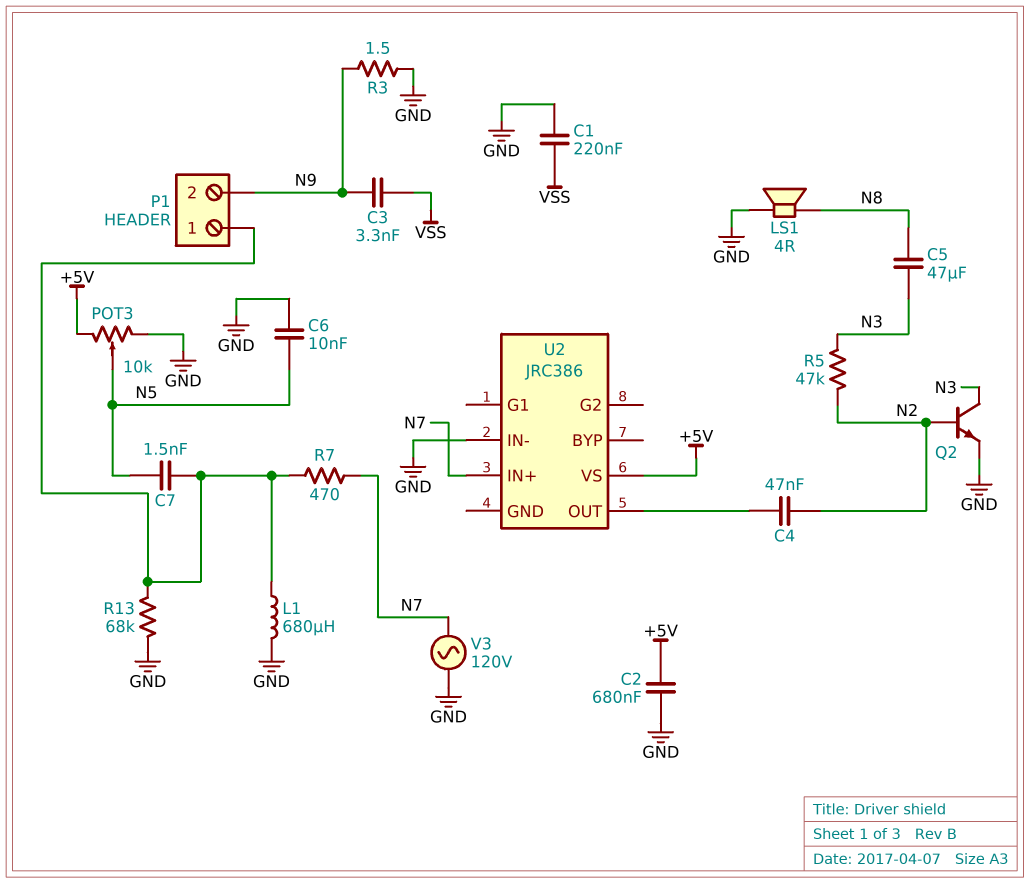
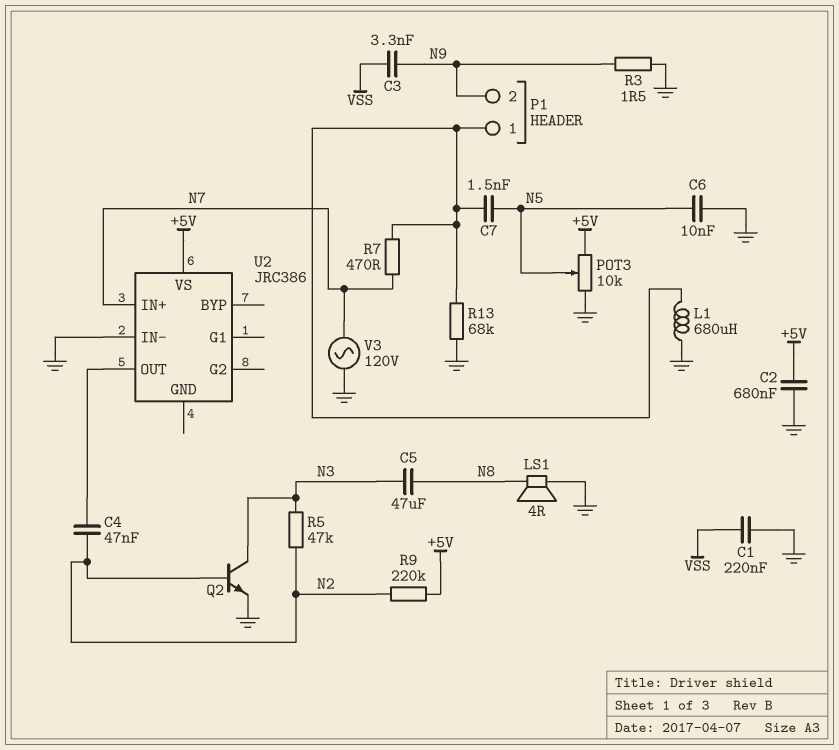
R9: none -> 220k (+5V, N2)

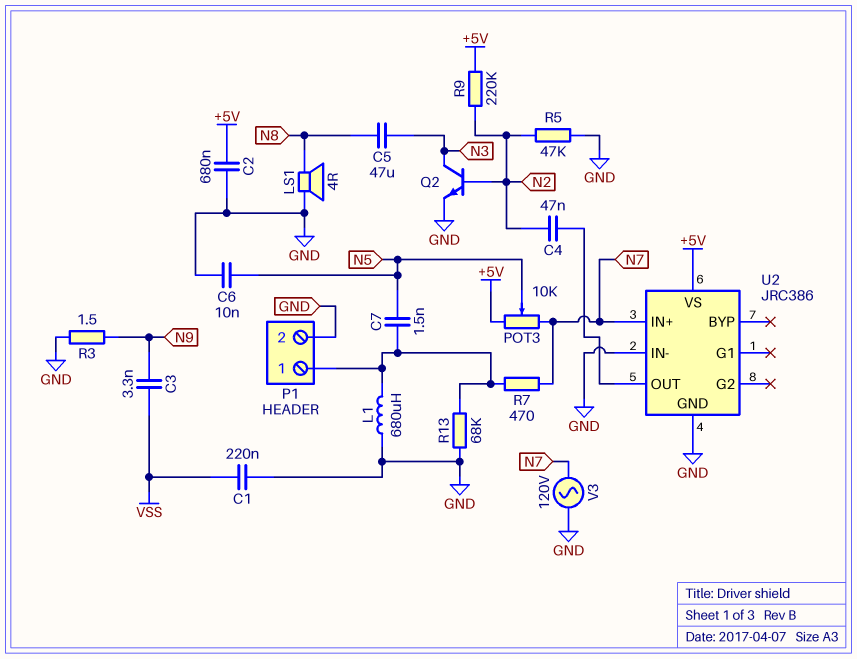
P1 pin 2: N9 -> GND
POT3: 10k (+5V, GND, wiper N5) -> 10k (+5V, N7, wiper N5)
R5: 47k (N2, N3) -> 47k (GND, N2)
U2 pin GND: none -> GND

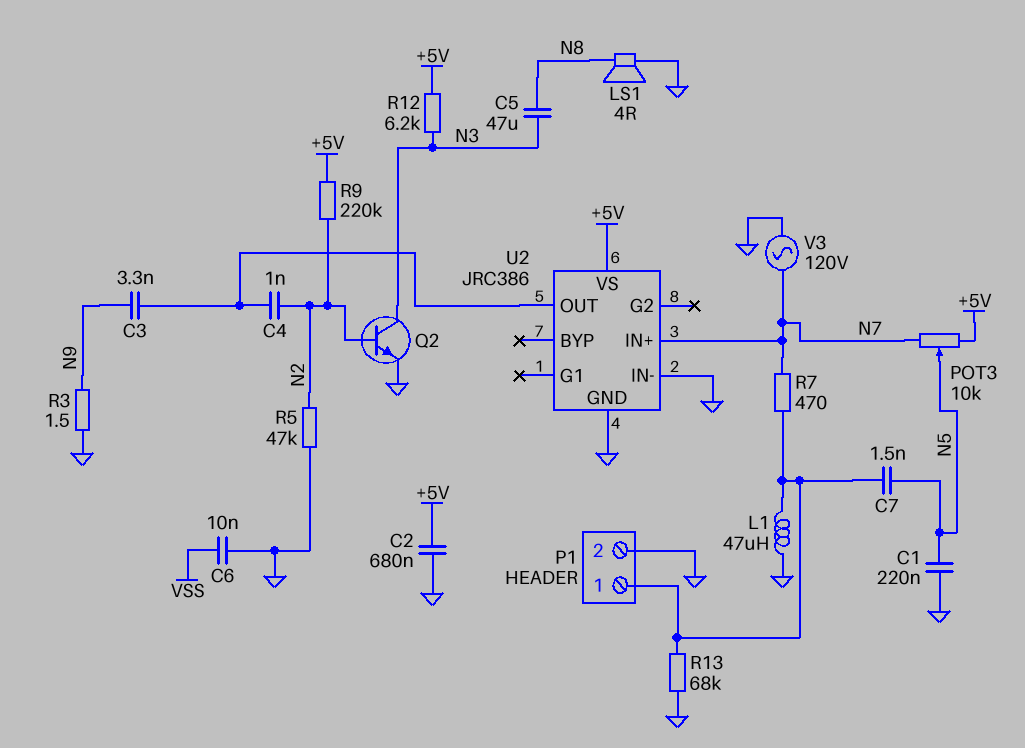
C1: 220nF (GND, VSS) -> 220nF (GND, N5)
C3: 3.3nF (N9, VSS) -> 3.3nF (N9, U2/OUT)
C4: 47nF (N2, U2/OUT) -> 1nF (N2, U2/OUT)
C6: 10nF (GND, N5) -> 10nF (GND, VSS)
L1: 680uH (GND, P1/1) -> 47uH (GND, P1/1)
R12: none -> 6.2k (+5V, N3)

